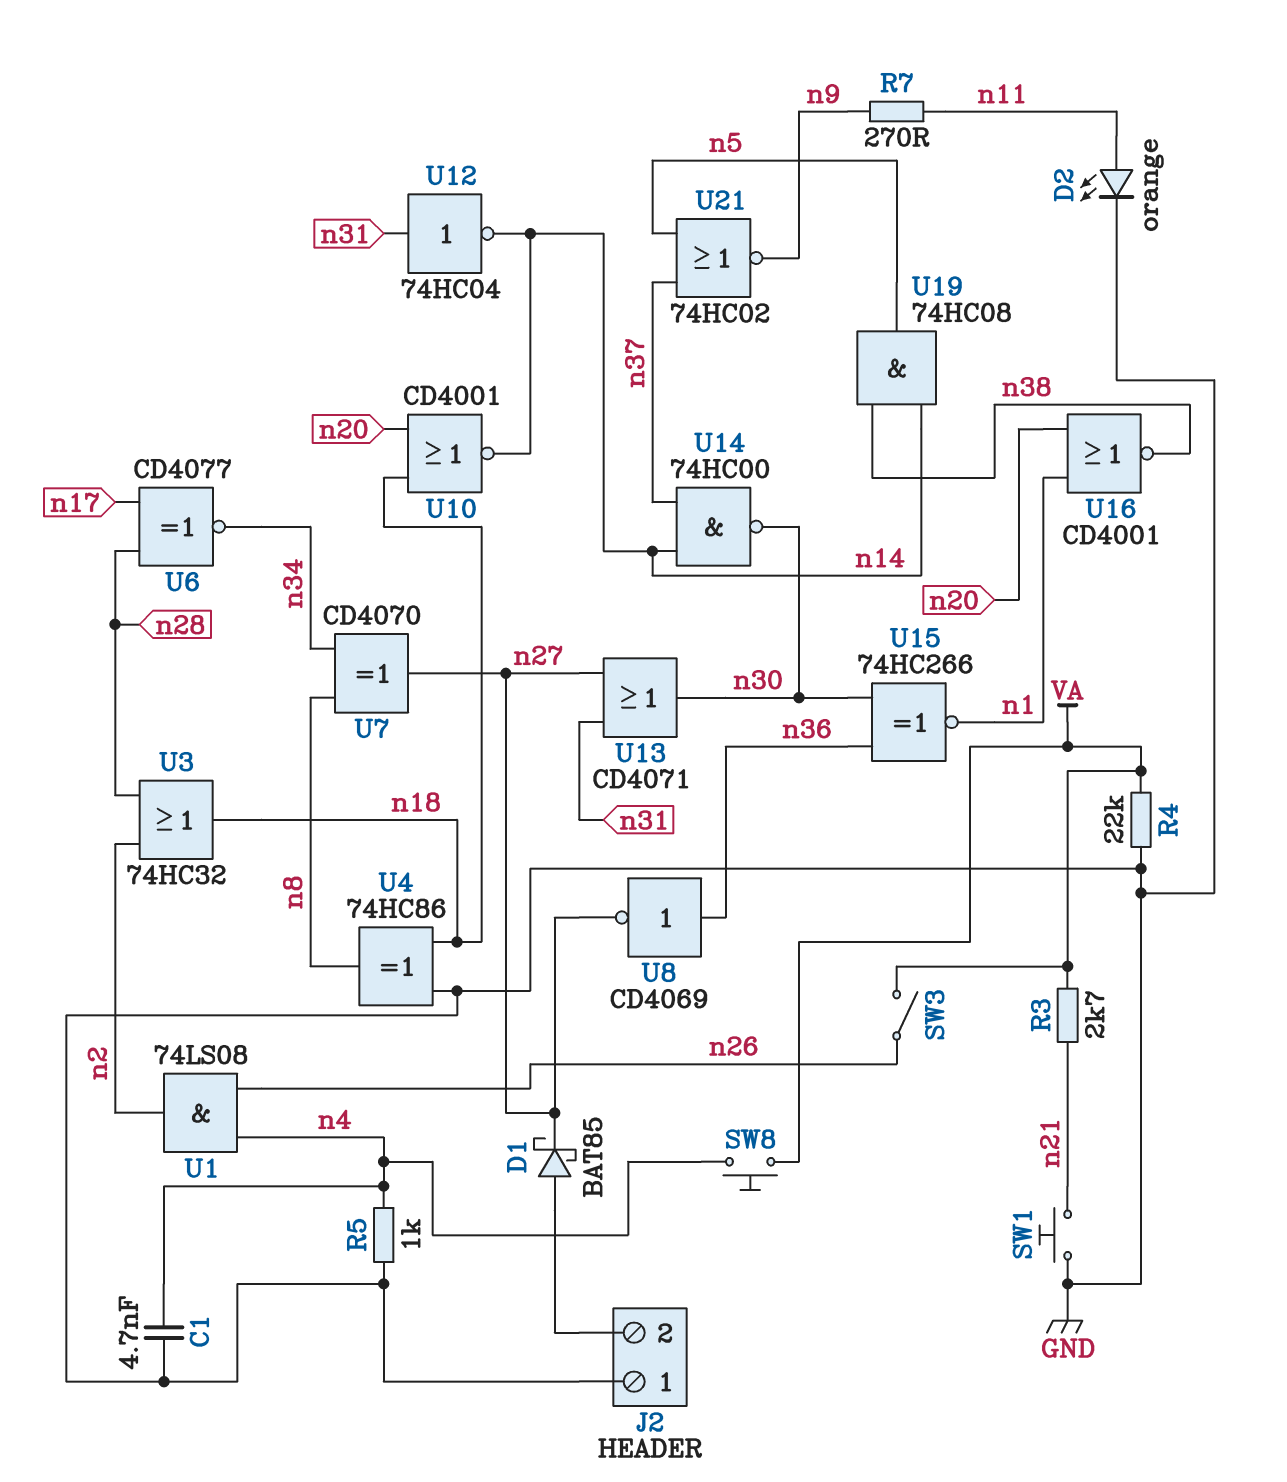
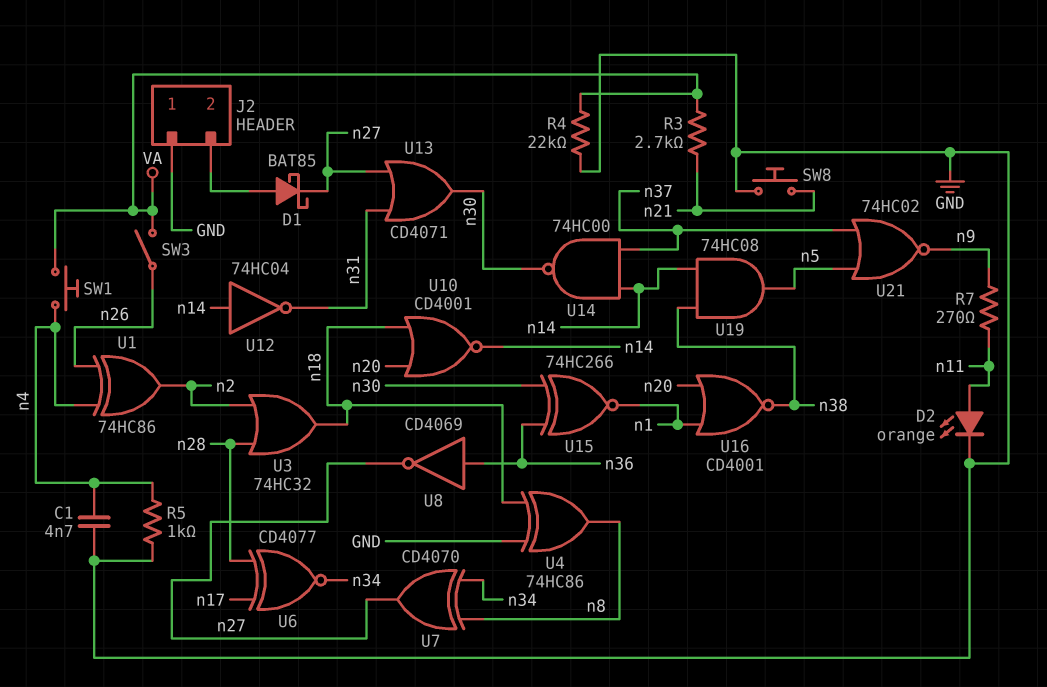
SW1: button (GND, n21) -> button (VA, n4)
SW8: button (VA, n4) -> button (GND, n21)
U1: AND 74LS08 (in n4, in n26, out n2) -> XOR 74HC86 (in n4, in n26, out n2)
U12: NOT 74HC04 (in n31, out n14) -> NOT 74HC04 (in n14, out n31)

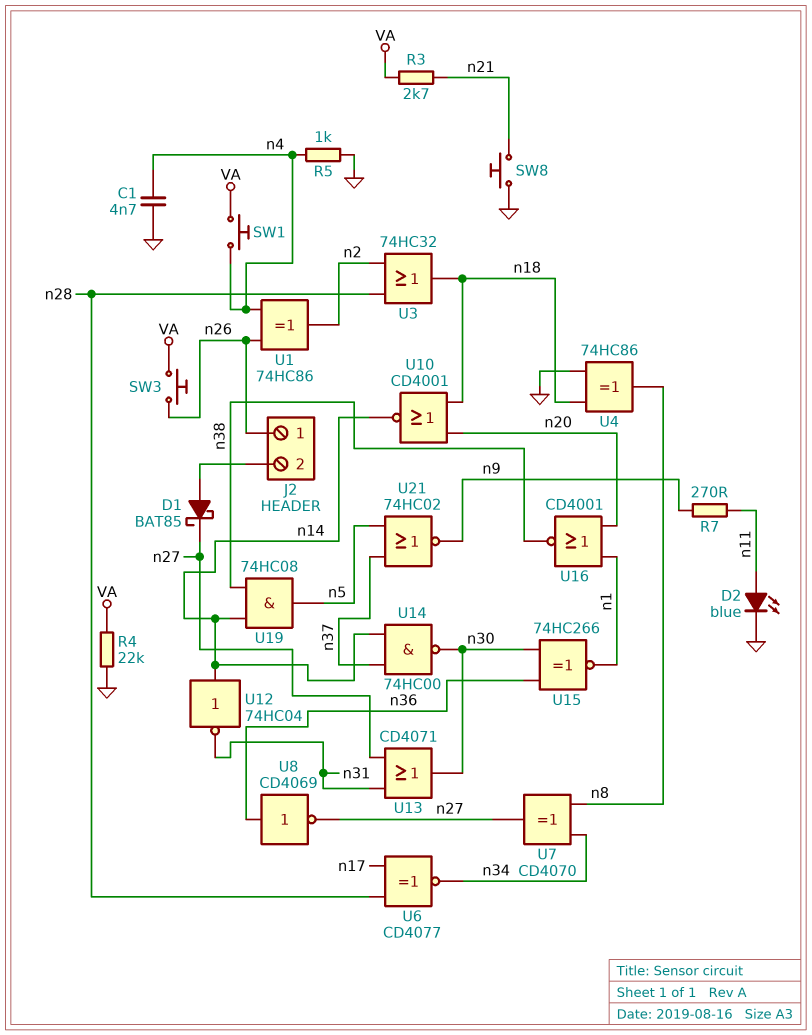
D2: LED orange (A n11, K GND) -> LED blue (A n11, K GND)
J2 pin 1: GND -> n26
SW3: switch (VA, n26) -> button (VA, n26)

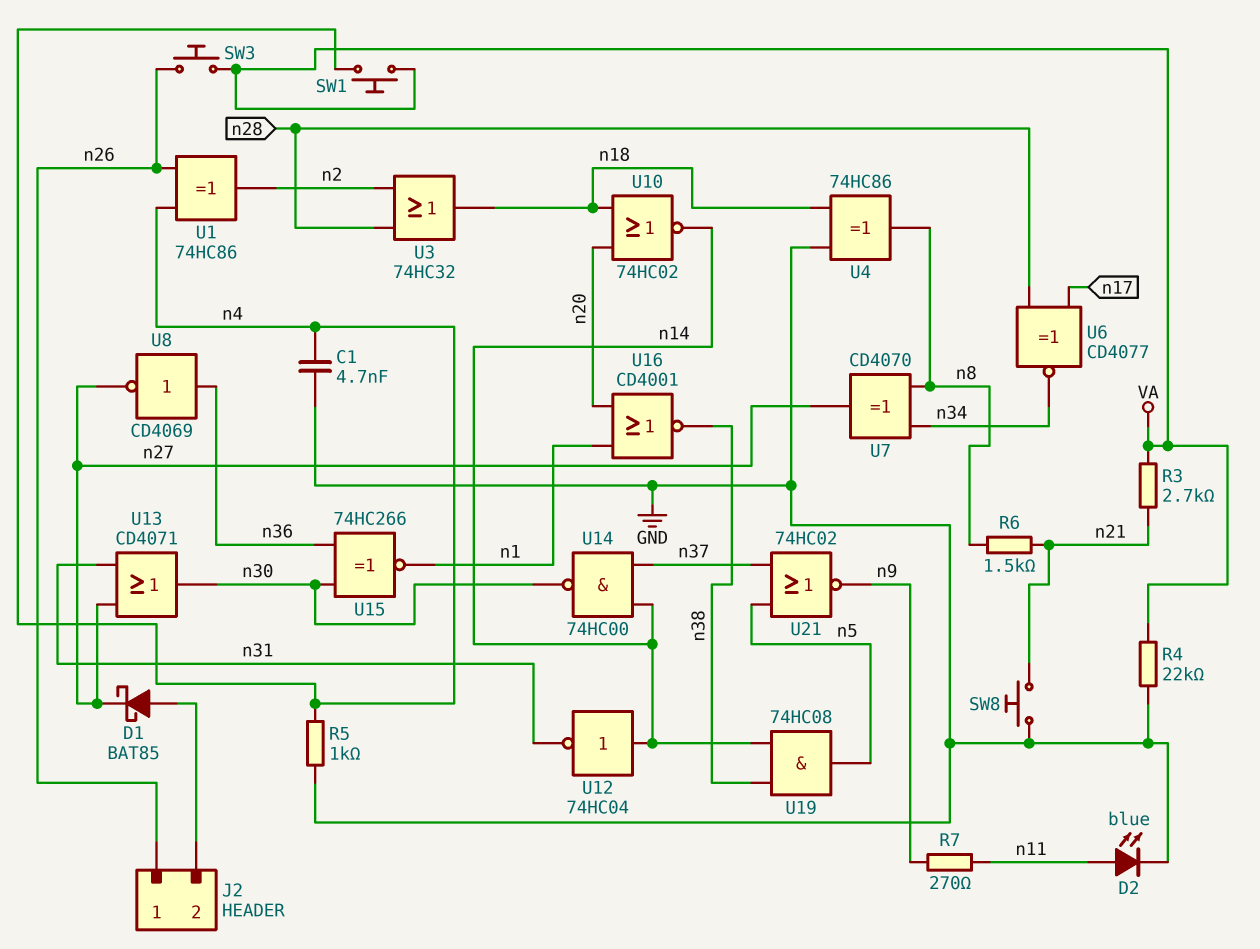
R6: none -> 1.5k (n8, n21)
U10: NOR CD4001 (in n18, in n20, out n14) -> NOR 74HC02 (in n18, in n20, out n14)

